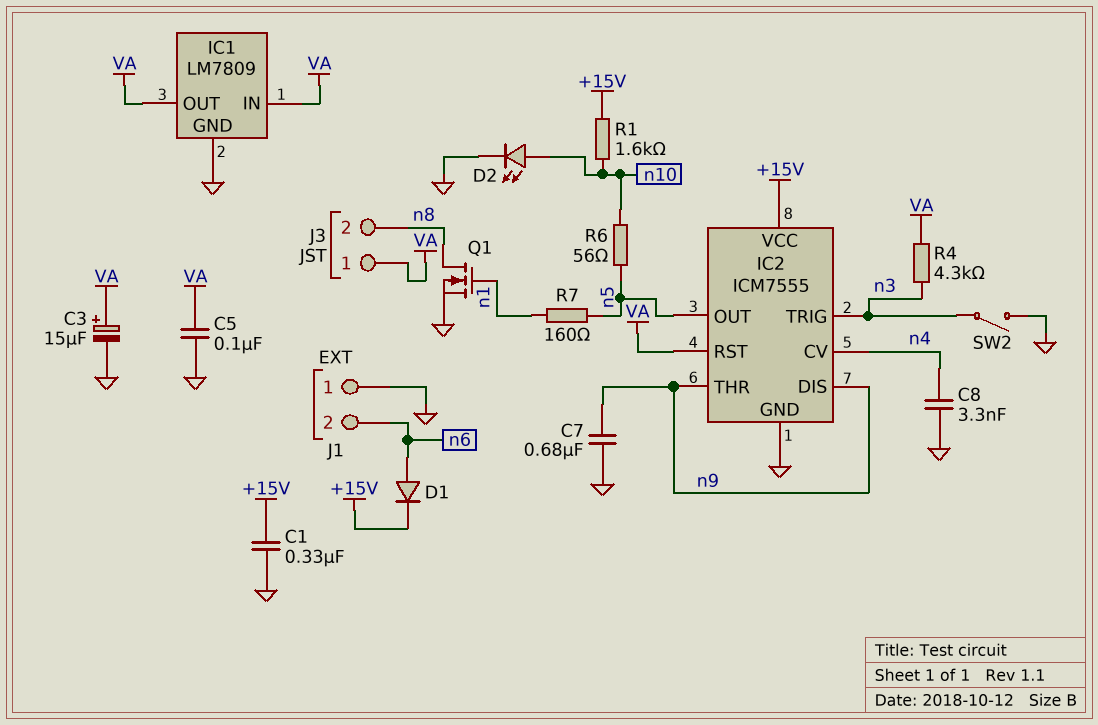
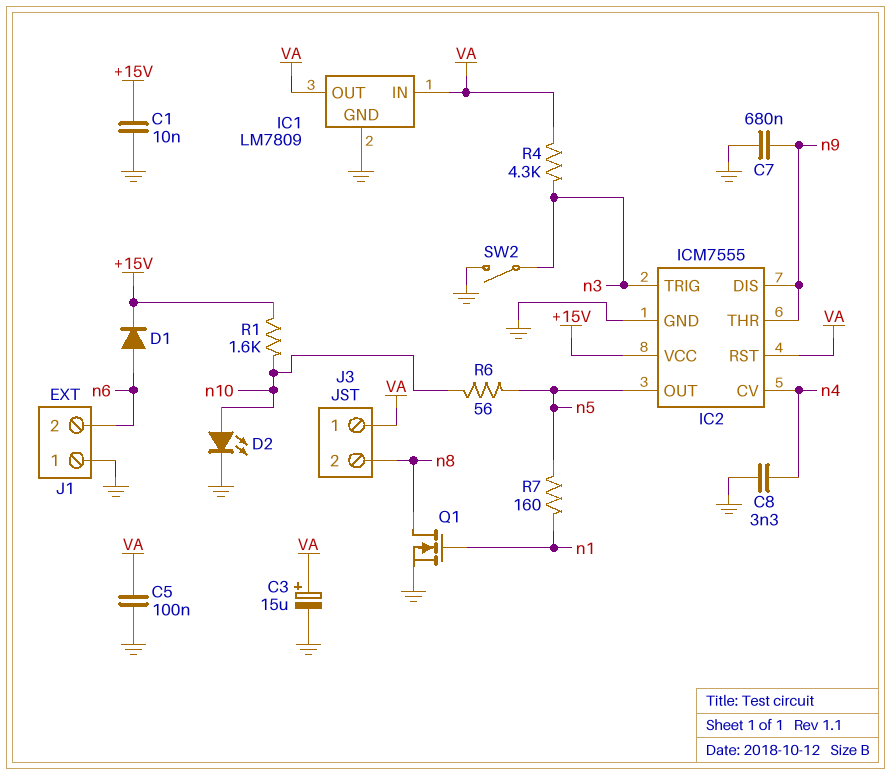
C1: 330nF (+15V, GND) -> 10nF (+15V, GND)

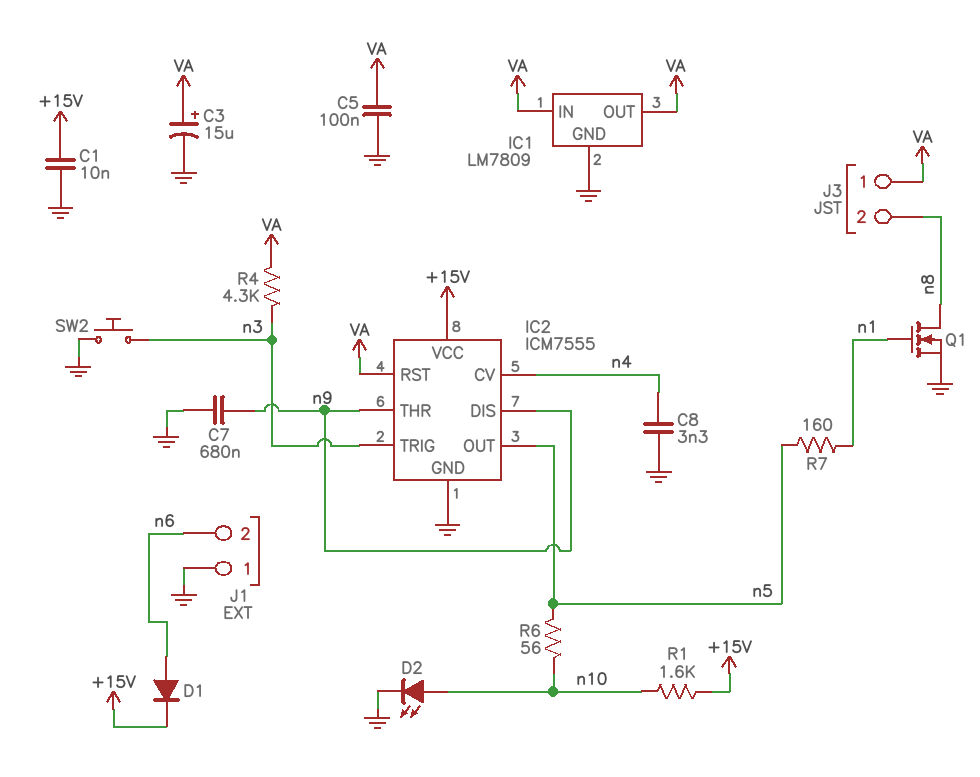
SW2: switch (GND, n3) -> button (GND, n3)

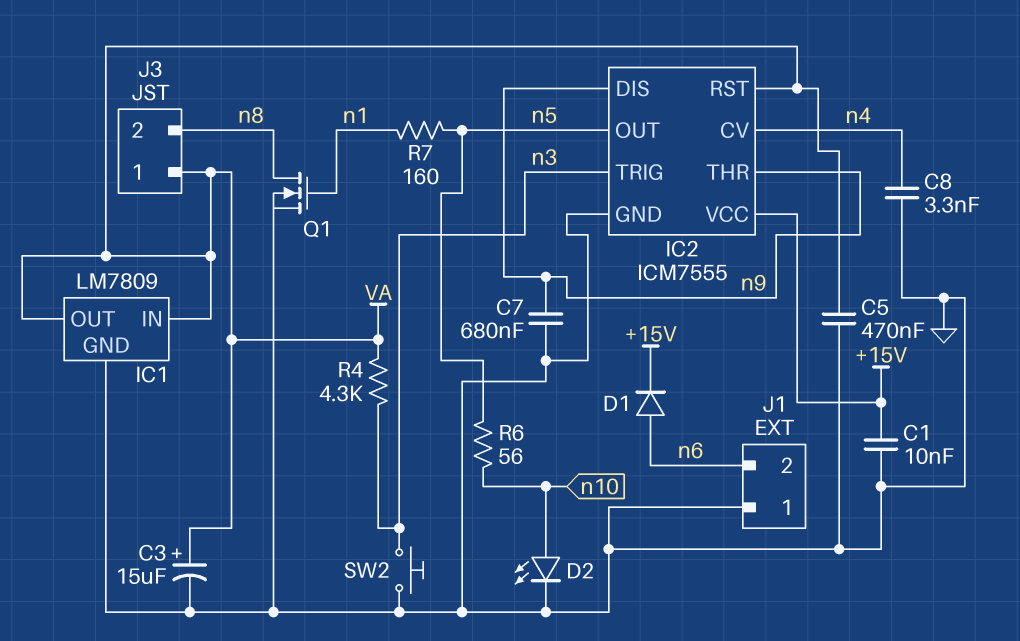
C5: 100nF (GND, VA) -> 470nF (GND, VA)
R1: 1.6k (+15V, n10) -> none

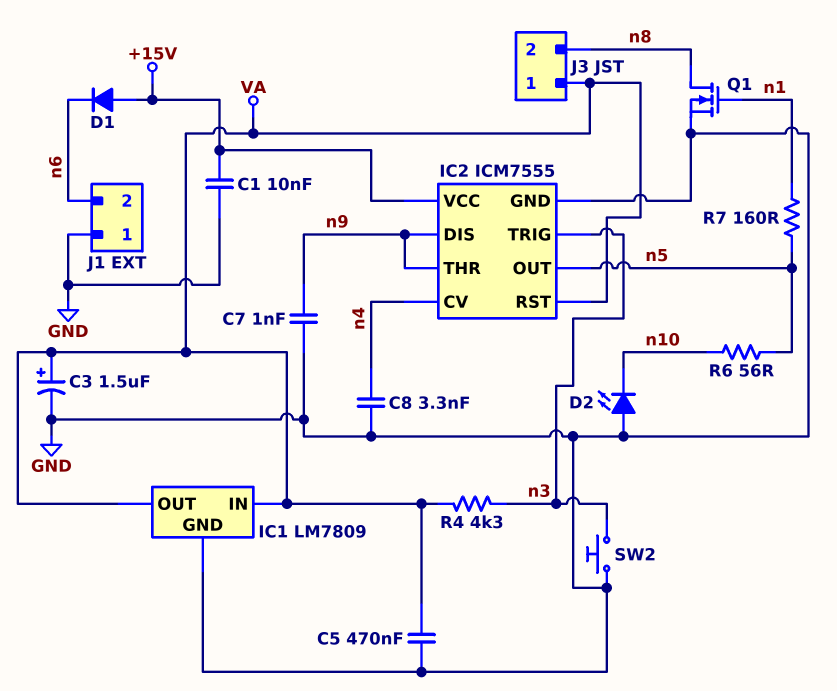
C3: 15uF (plus VA, minus GND) -> 1.5uF (plus VA, minus GND)
C7: 680nF (GND, n9) -> 1nF (GND, n9)
D1: diode (A n6, K +15V) -> diode (A +15V, K n6)
D2: LED (A n10, K GND) -> LED (A GND, K n10)

